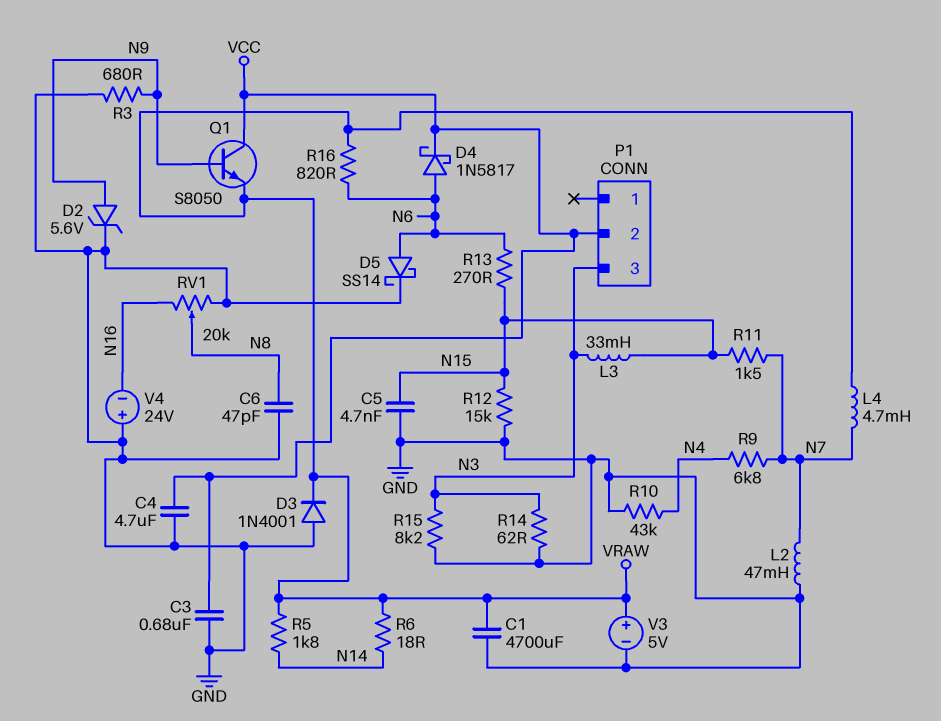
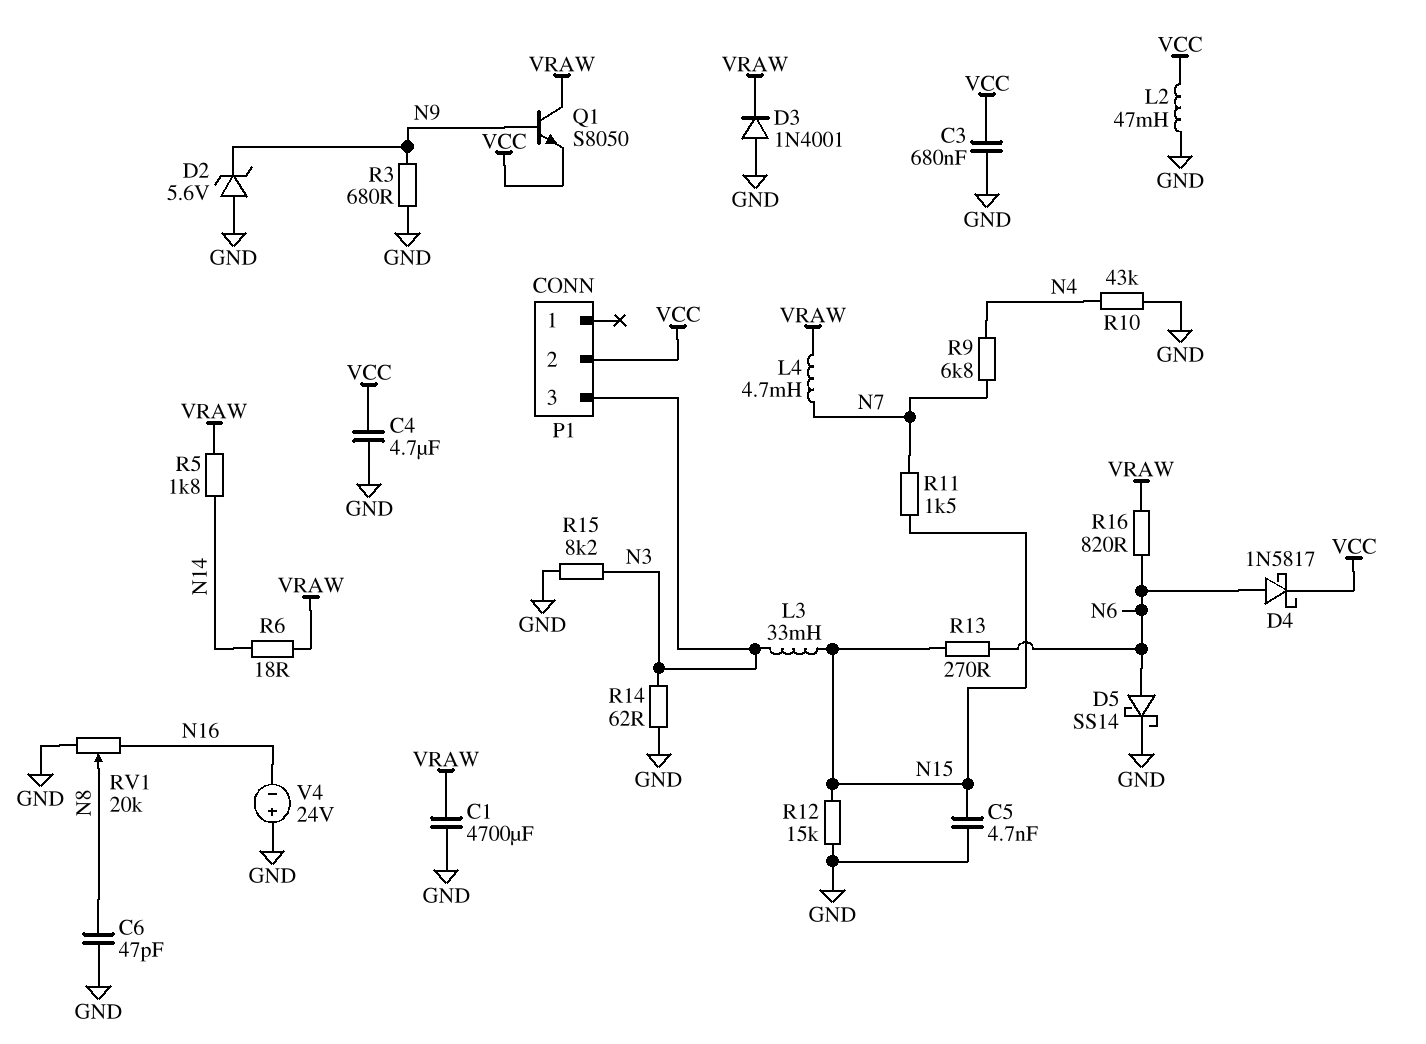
D2: zener 5.6V (A N9, K GND) -> zener 5.6V (A GND, K N9)
L2: 47mH (GND, N7) -> 47mH (GND, VCC)
Q1: NPN S8050 (B N9, C VCC, E VRAW) -> NPN S8050 (B N9, C VRAW, E VCC)
V3: 5V (plus VRAW, minus GND) -> none

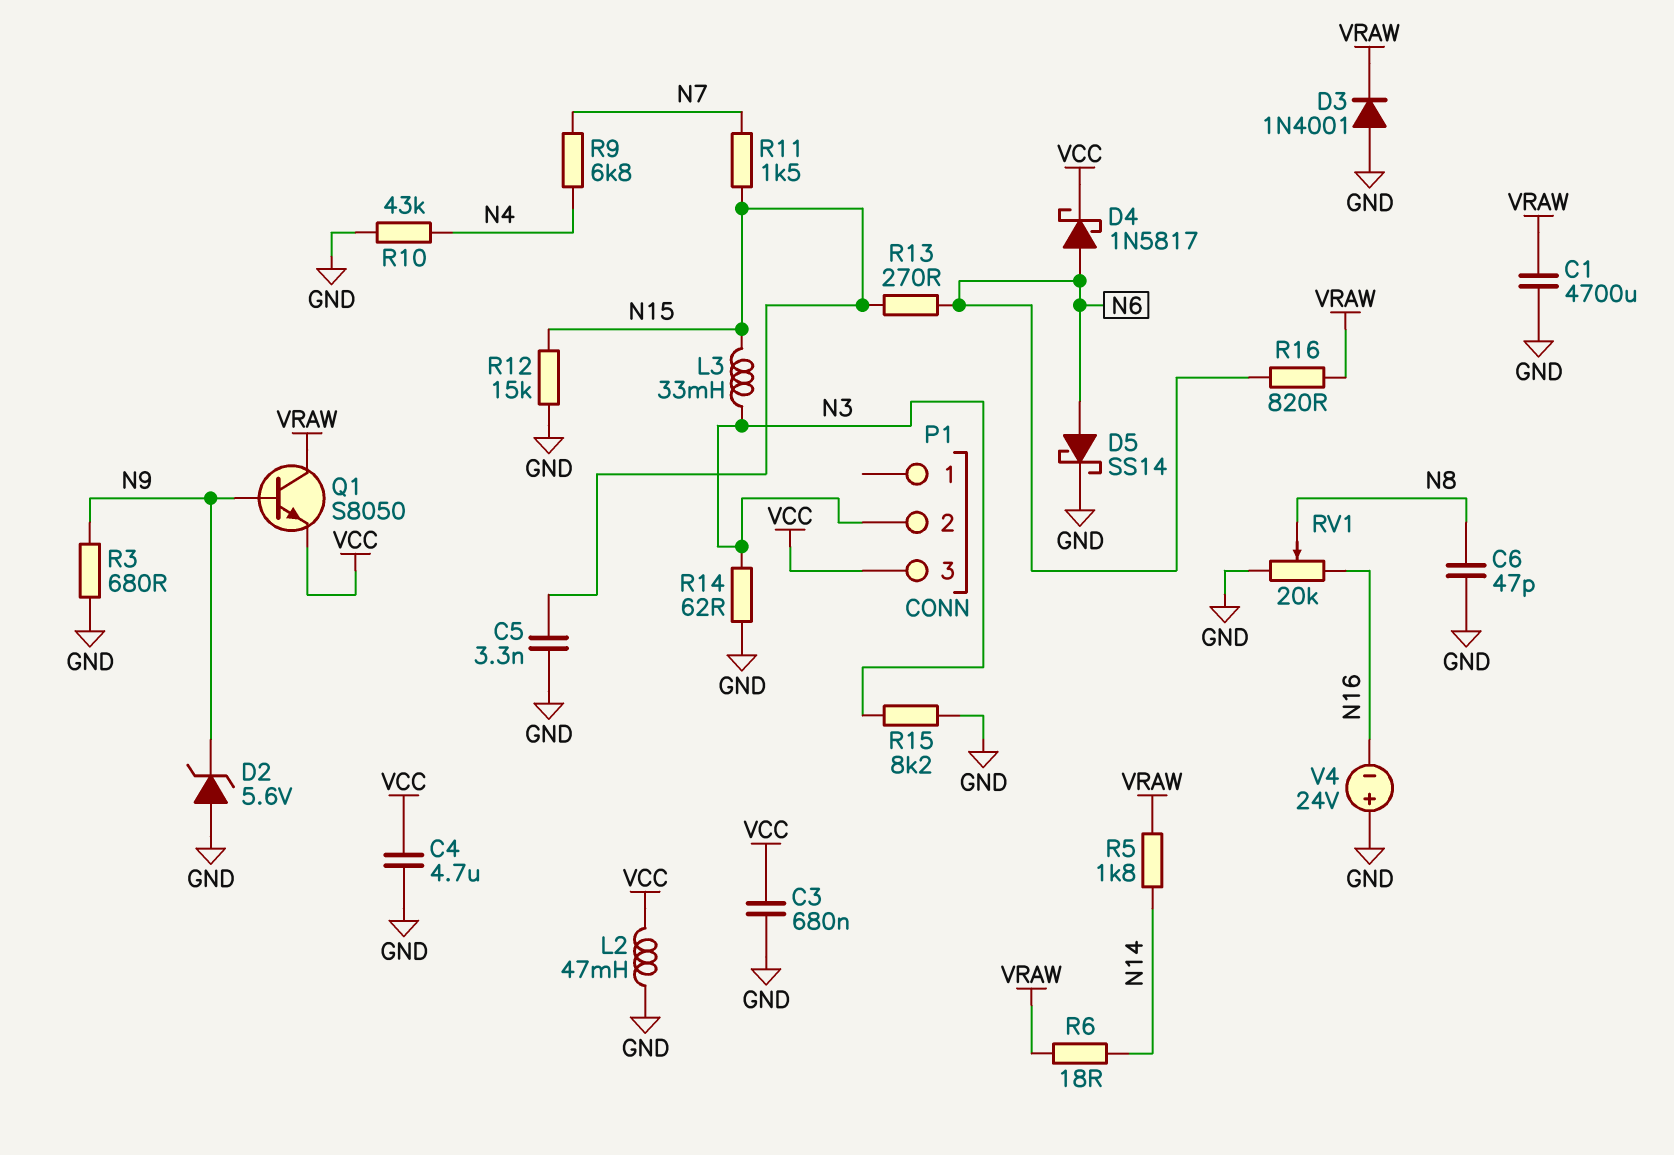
C5: 4.7nF (GND, N15) -> 3.3nF (GND, N15)
L4: 4.7mH (N7, VRAW) -> none
P1 pin 2: VCC -> N3
P1 pin 3: N3 -> VCC

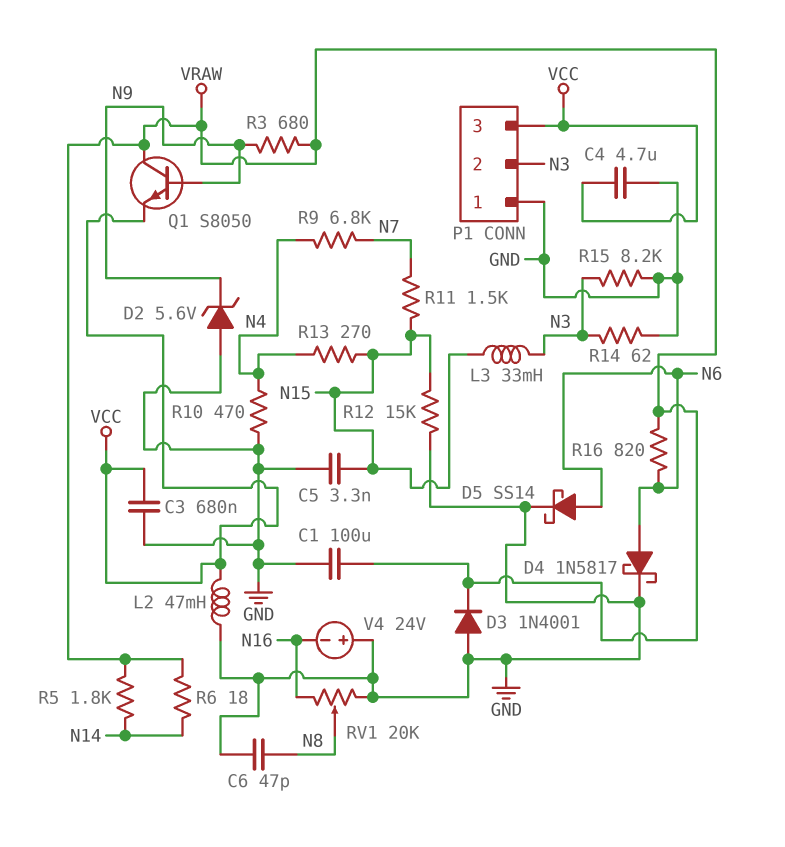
C1: 4700uF (GND, VRAW) -> 100uF (GND, VRAW)
D4: schottky 1N5817 (A N6, K VCC) -> schottky 1N5817 (A N6, K GND)
P1 pin 1: none -> GND
R3: 680 (GND, N9) -> 680 (N9, VRAW)
R10: 43k (GND, N4) -> 470 (GND, N4)
R13: 270 (N6, N15) -> 270 (N4, N15)

